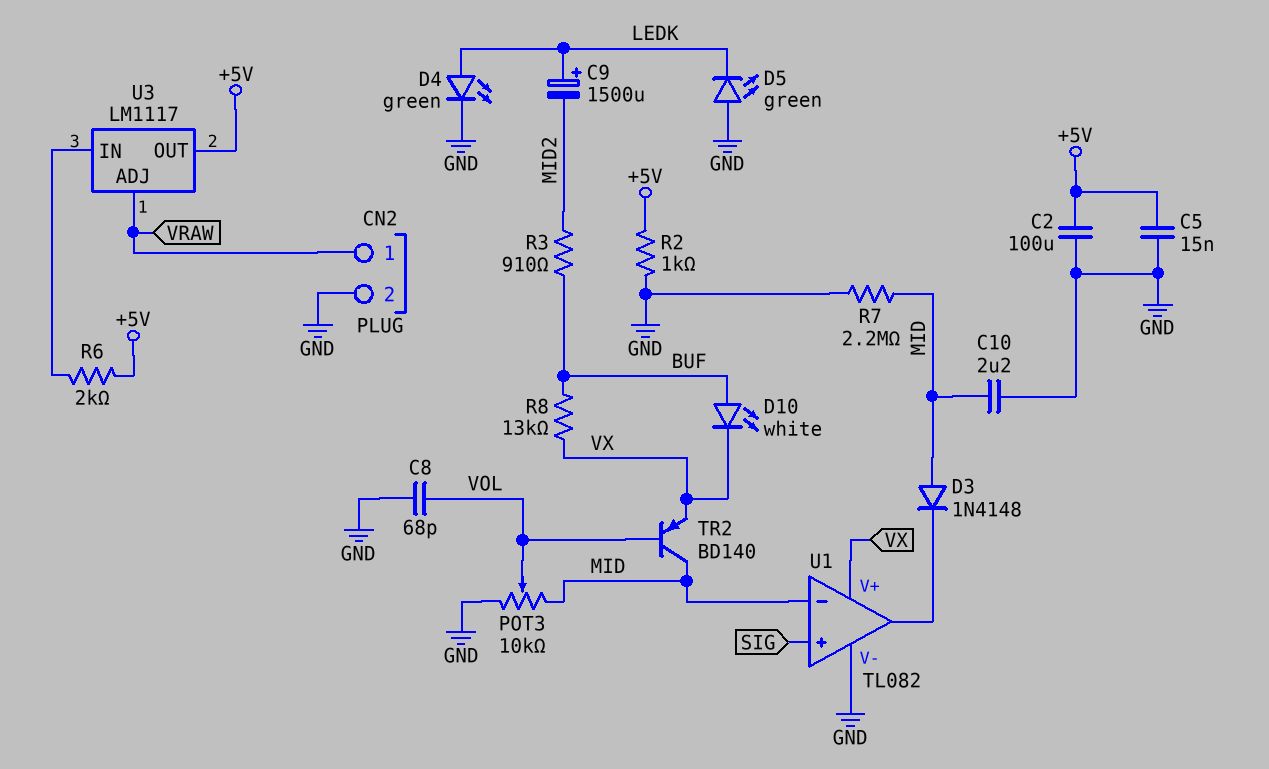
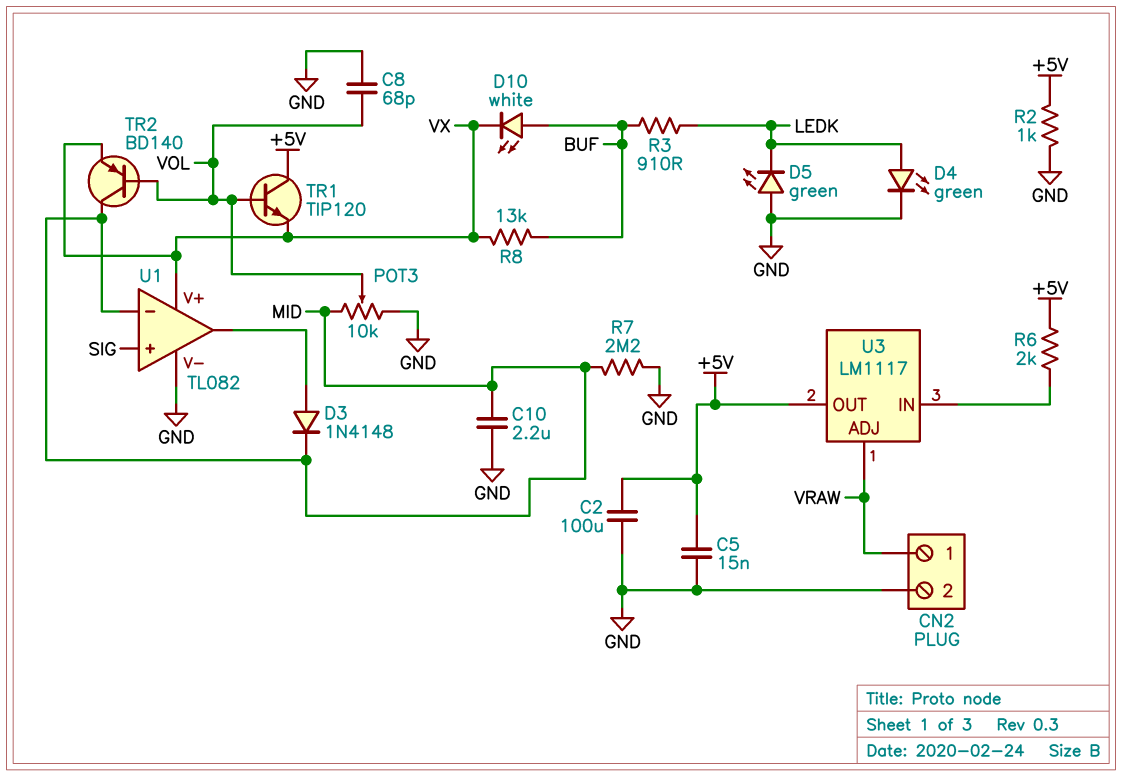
C9: 1500uF (plus LEDK, minus MID2) -> none
D3: diode 1N4148 (A MID, K U1/out) -> diode 1N4148 (A U1/out, K MID)
R3: 910 (BUF, MID2) -> 910 (BUF, LEDK)
TR1: none -> NPN TIP120 (B VOL, C +5V, E VX)

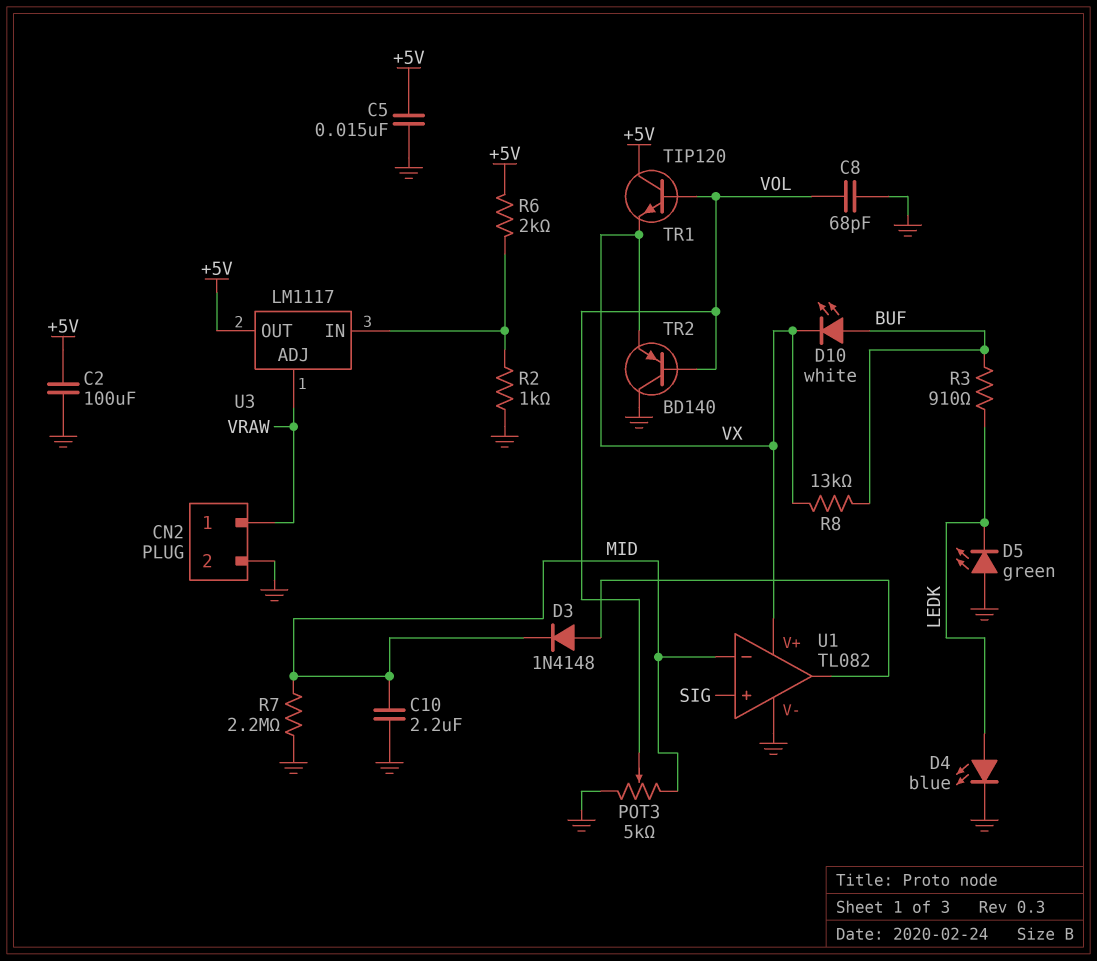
D4: LED green (A LEDK, K GND) -> LED blue (A LEDK, K GND)
POT3: 10k (GND, MID, wiper VOL) -> 5k (GND, MID, wiper VOL)
R2: 1k (+5V, GND) -> 1k (GND, U3/IN)
TR2: PNP BD140 (B VOL, C MID, E VX) -> PNP BD140 (B VOL, C GND, E VX)

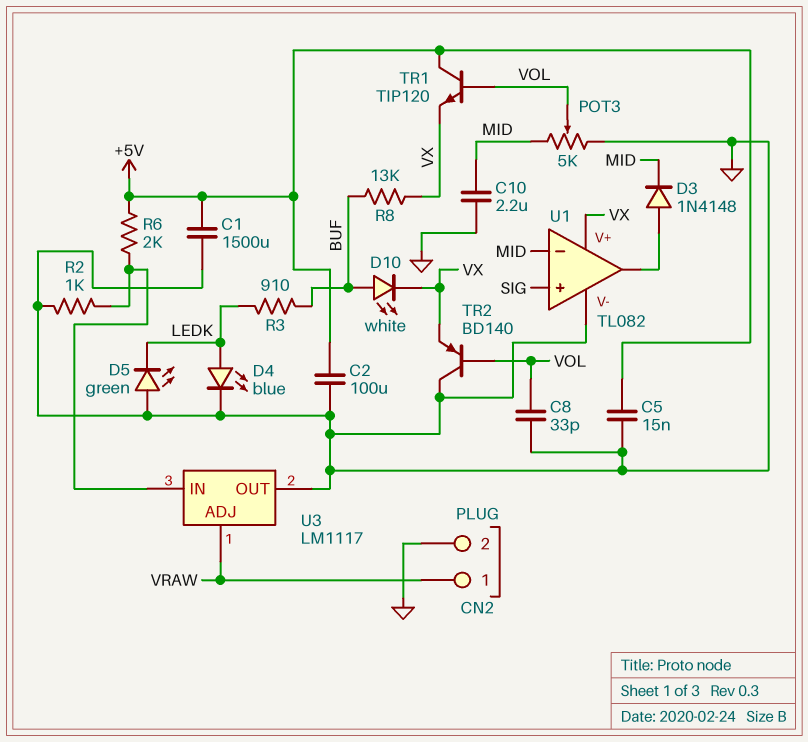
C1: none -> 1500uF (+5V, GND)
C8: 68pF (GND, VOL) -> 33pF (GND, VOL)
R7: 2.2M (GND, MID) -> none
U3 pin OUT: +5V -> GND

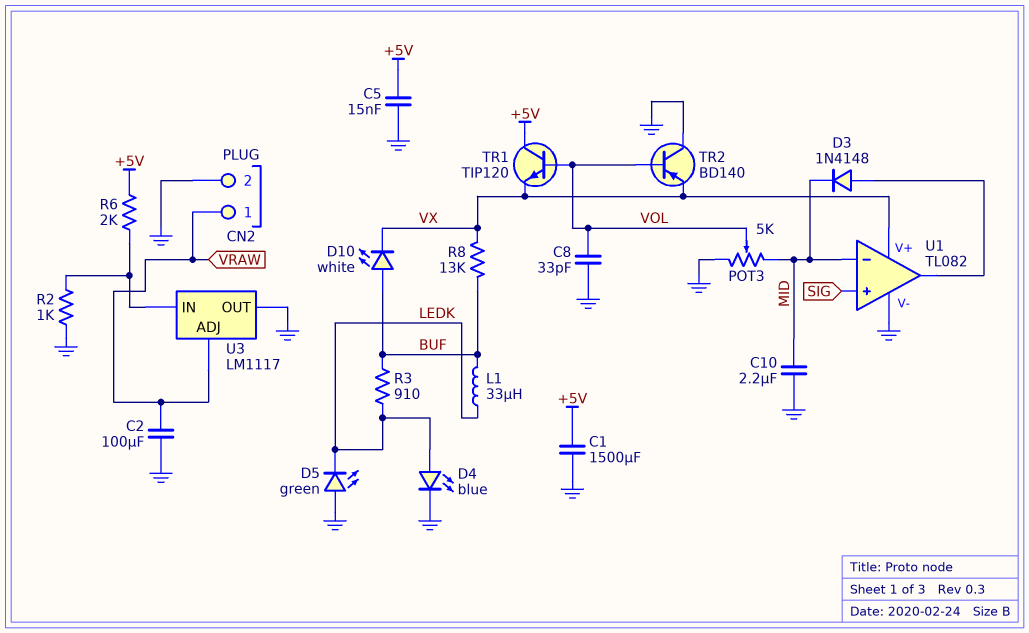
C2: 100uF (+5V, GND) -> 100uF (GND, VRAW)
L1: none -> 33uH (BUF, LEDK)

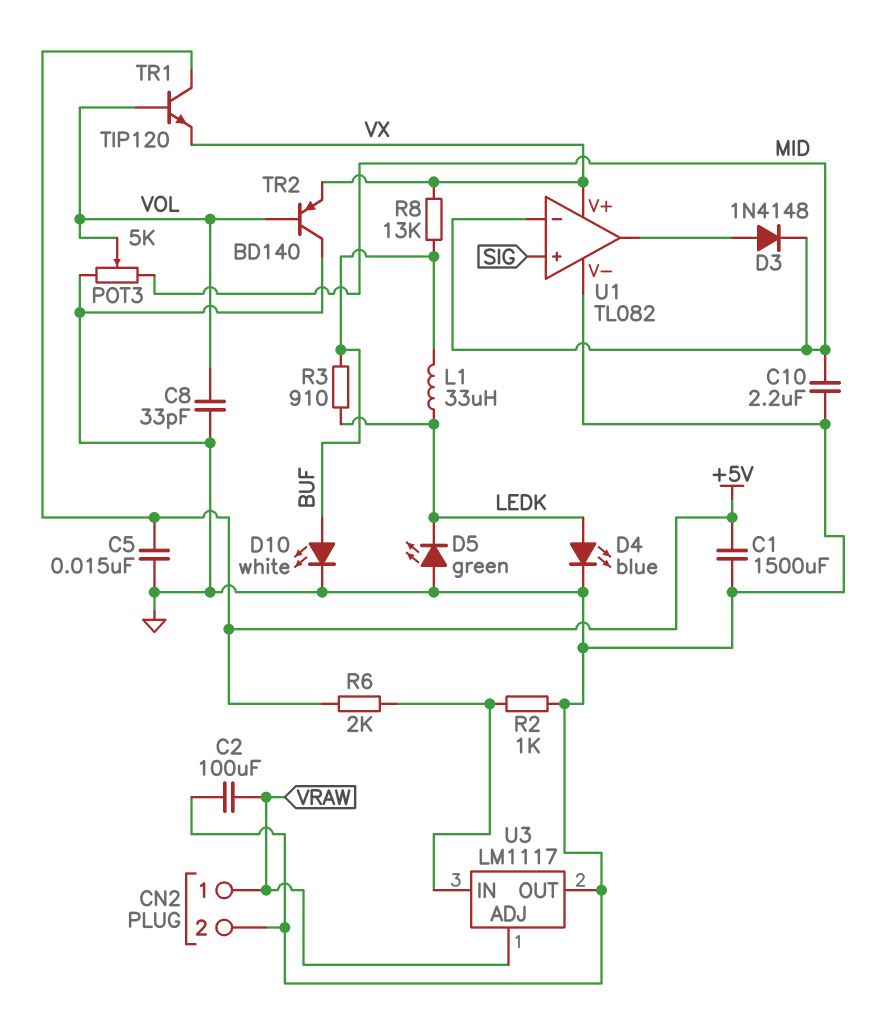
D10: LED white (A BUF, K VX) -> LED white (A BUF, K GND)

